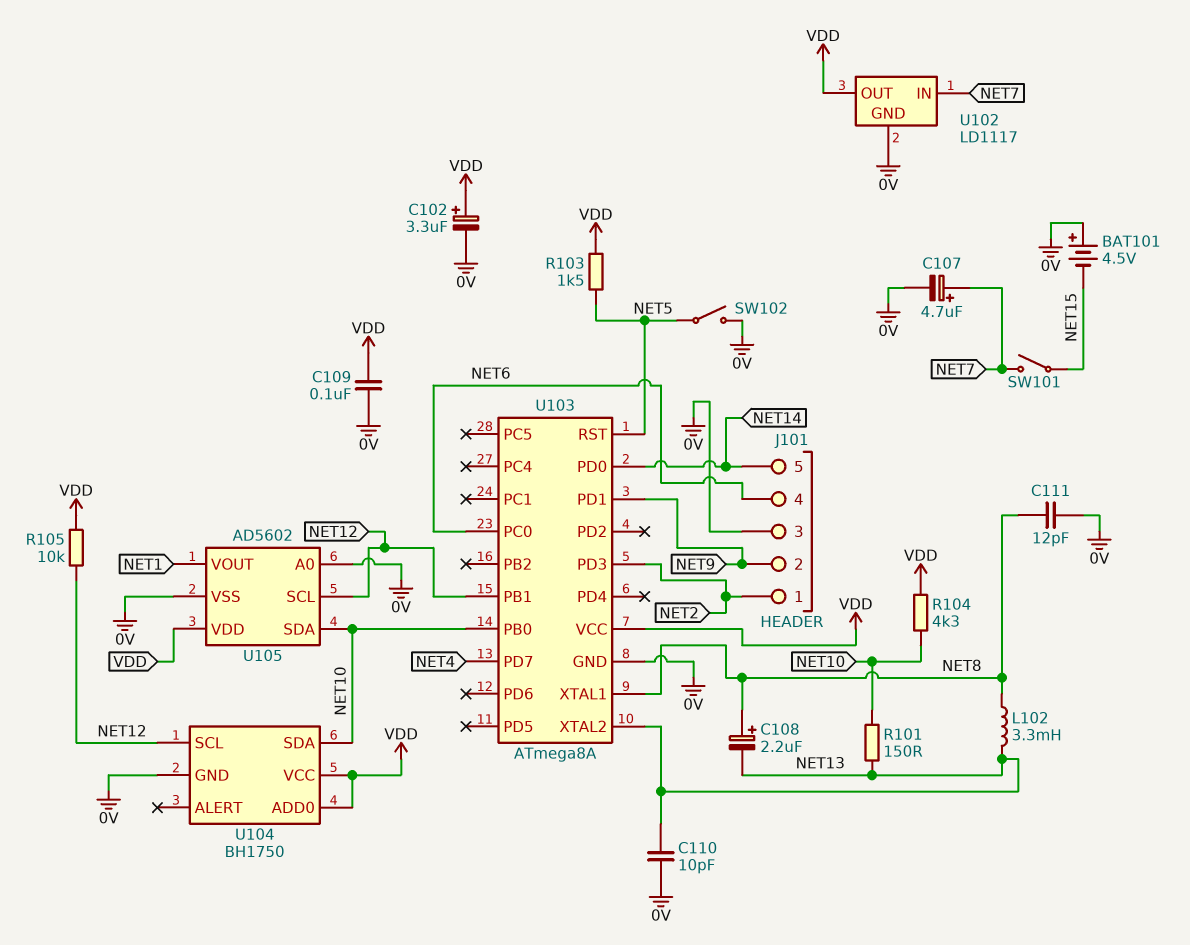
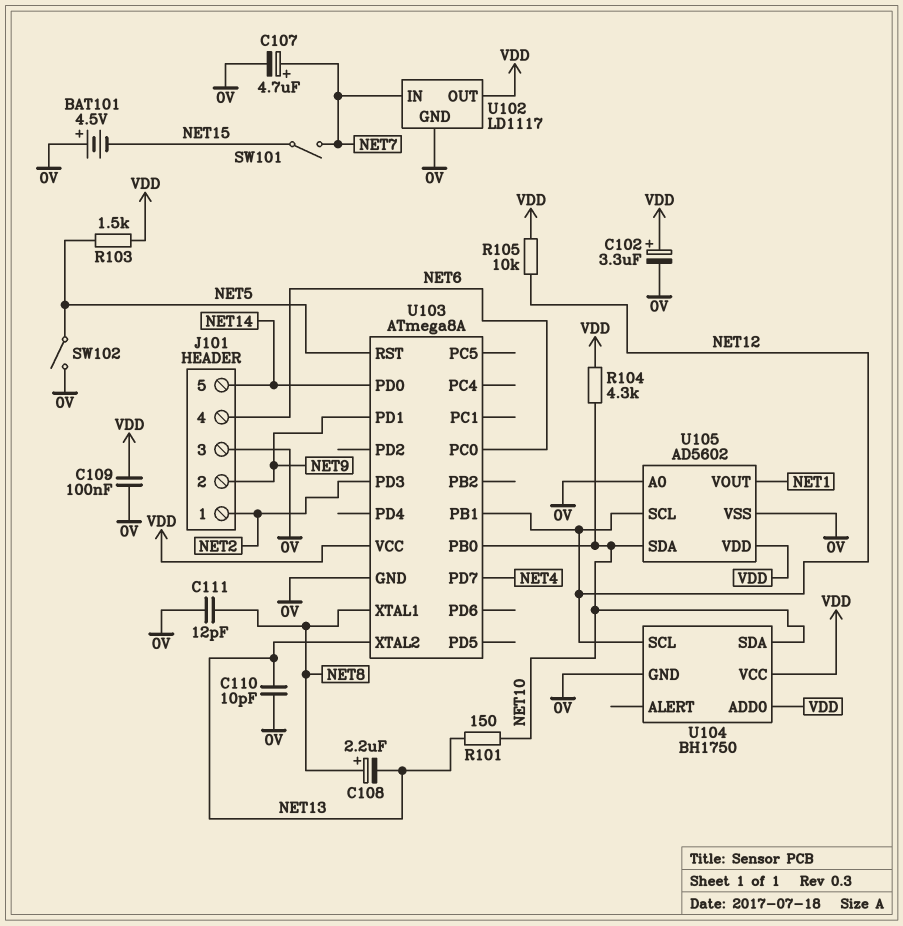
L102: 3.3mH (NET8, NET13) -> none

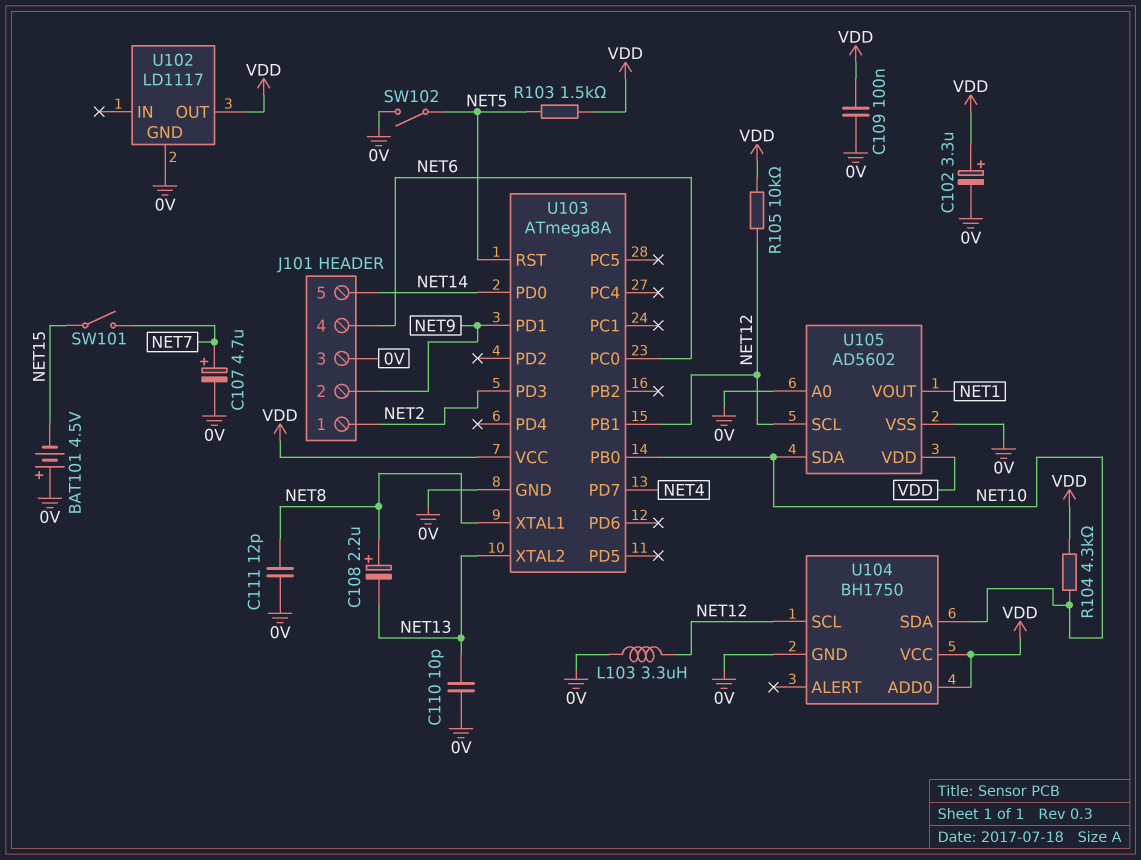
L103: none -> 3.3uH (0V, NET12)
R101: 150 (NET10, NET13) -> none
U102 pin IN: NET7 -> none

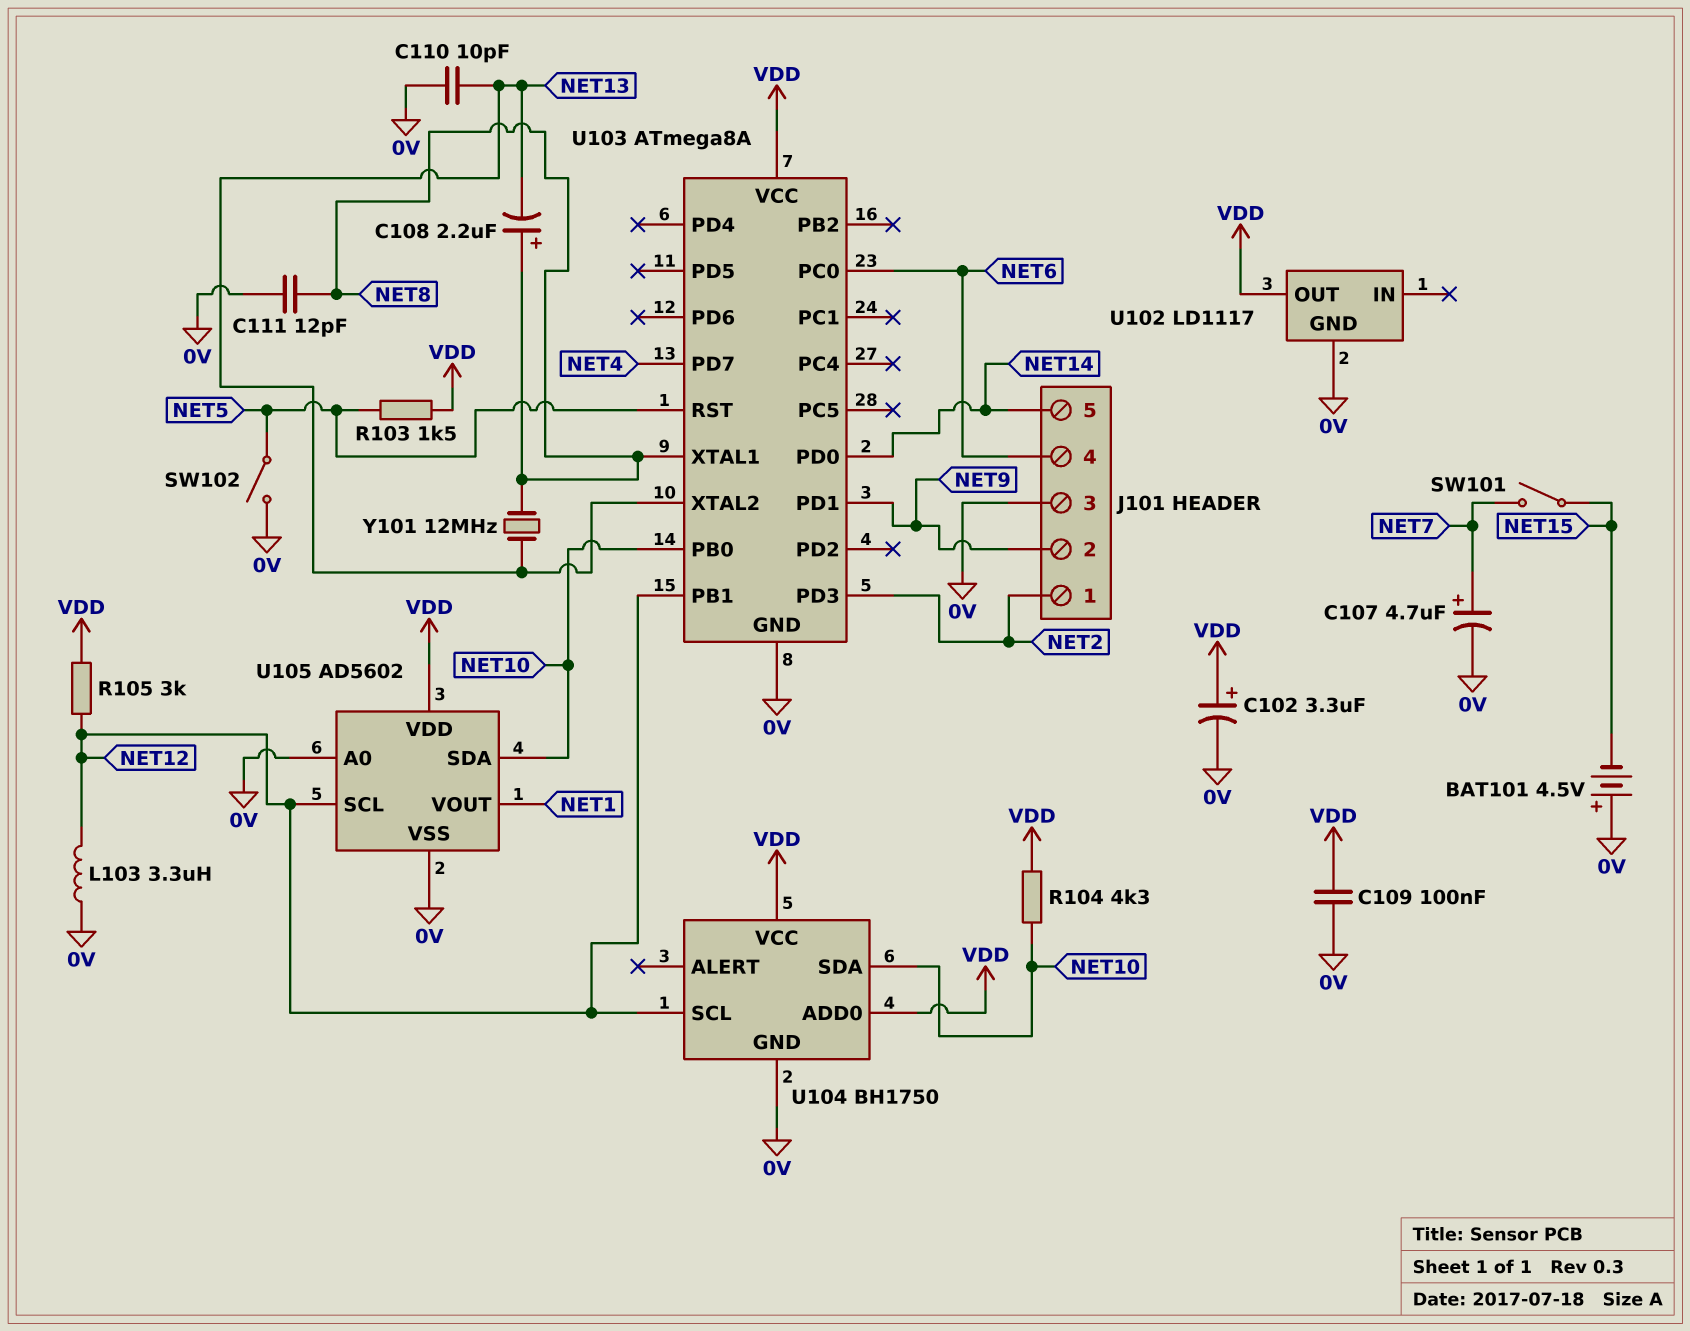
R105: 10k (NET12, VDD) -> 3k (NET12, VDD)
Y101: none -> 12MHz (NET8, NET13)

